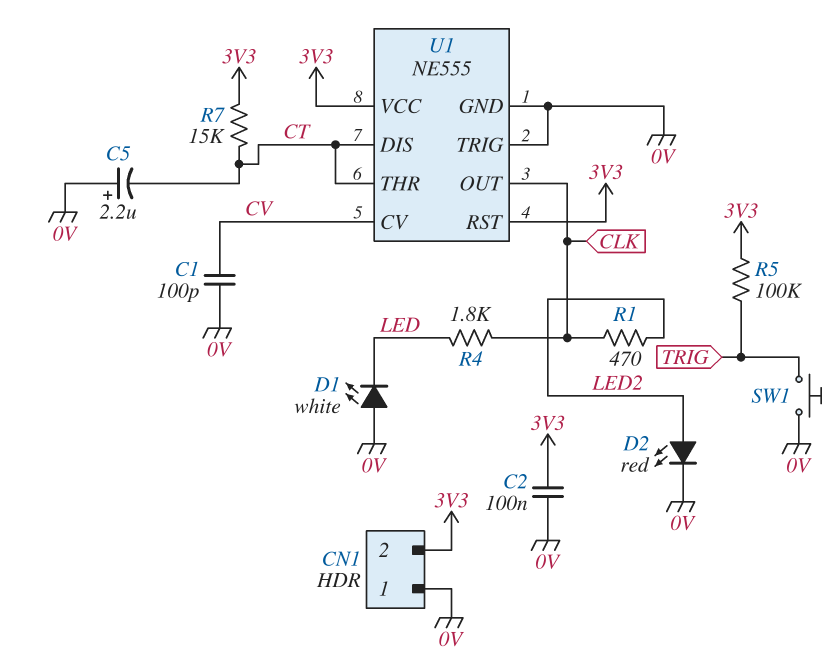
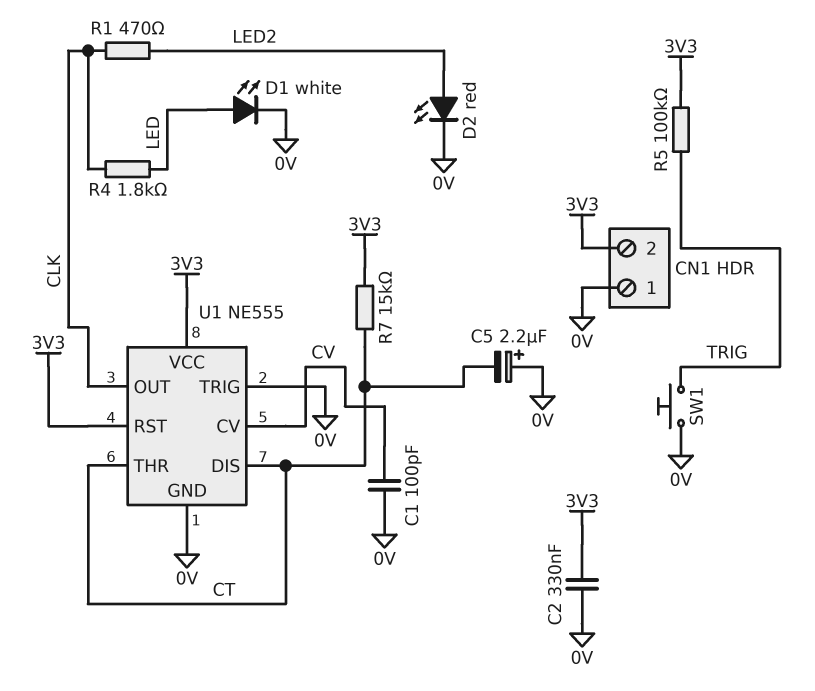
C2: 100nF (0V, 3V3) -> 330nF (0V, 3V3)
D1: LED white (A 0V, K LED) -> LED white (A LED, K 0V)

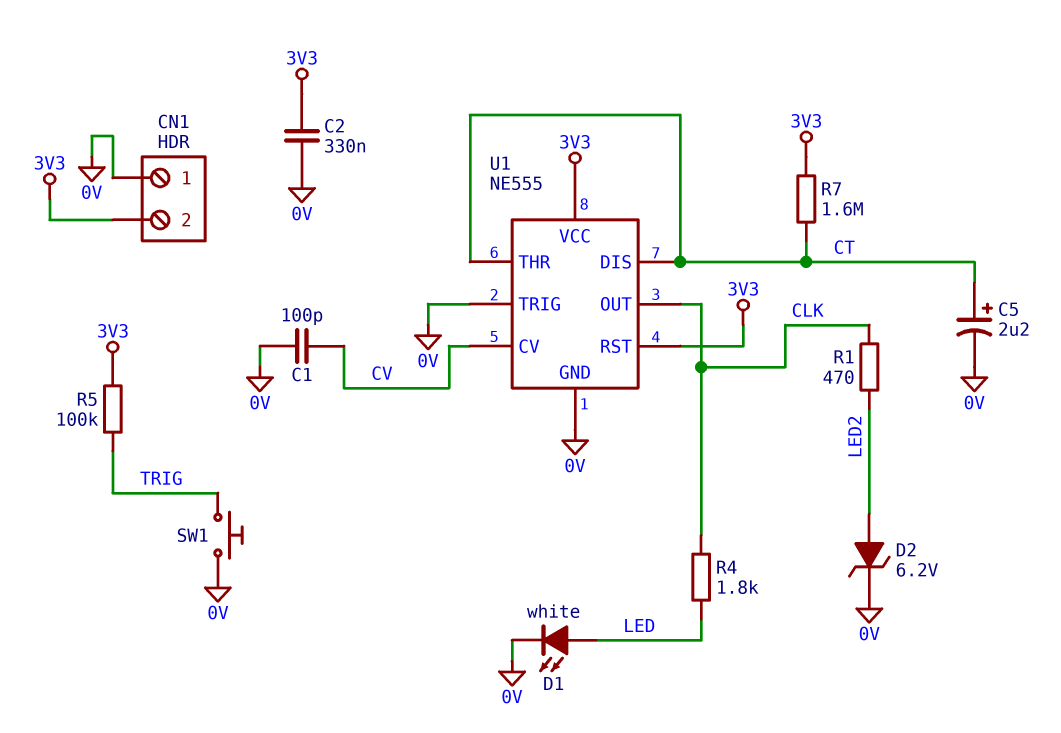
C5: 2.2uF (plus 0V, minus CT) -> 2.2uF (plus CT, minus 0V)
D2: LED red (A LED2, K 0V) -> zener 6.2V (A LED2, K 0V)
R7: 15k (3V3, CT) -> 1.6M (3V3, CT)

